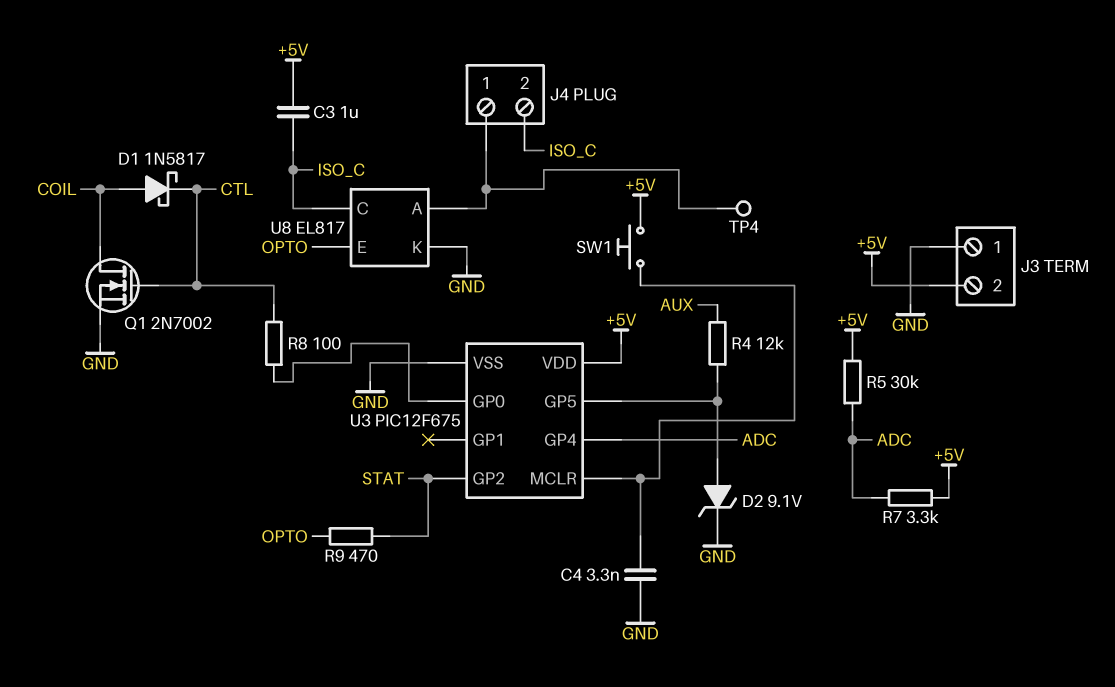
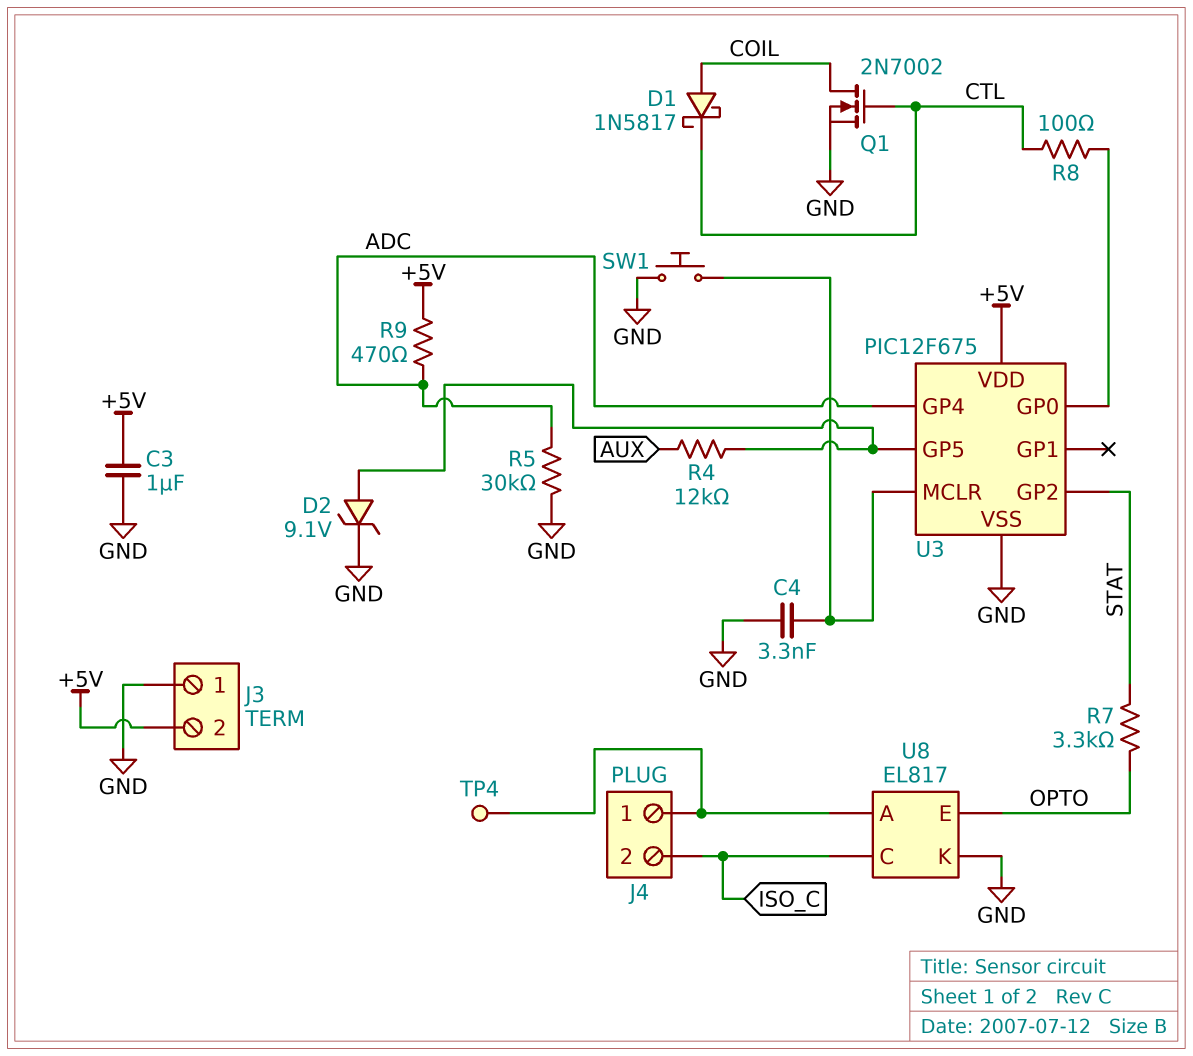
C3: 1uF (+5V, ISO_C) -> 1uF (+5V, GND)
R5: 30k (+5V, ADC) -> 30k (ADC, GND)
R7: 3.3k (+5V, ADC) -> 3.3k (OPTO, STAT)
R9: 470 (OPTO, STAT) -> 470 (+5V, ADC)
SW1: button (+5V, U3/MCLR) -> button (GND, U3/MCLR)

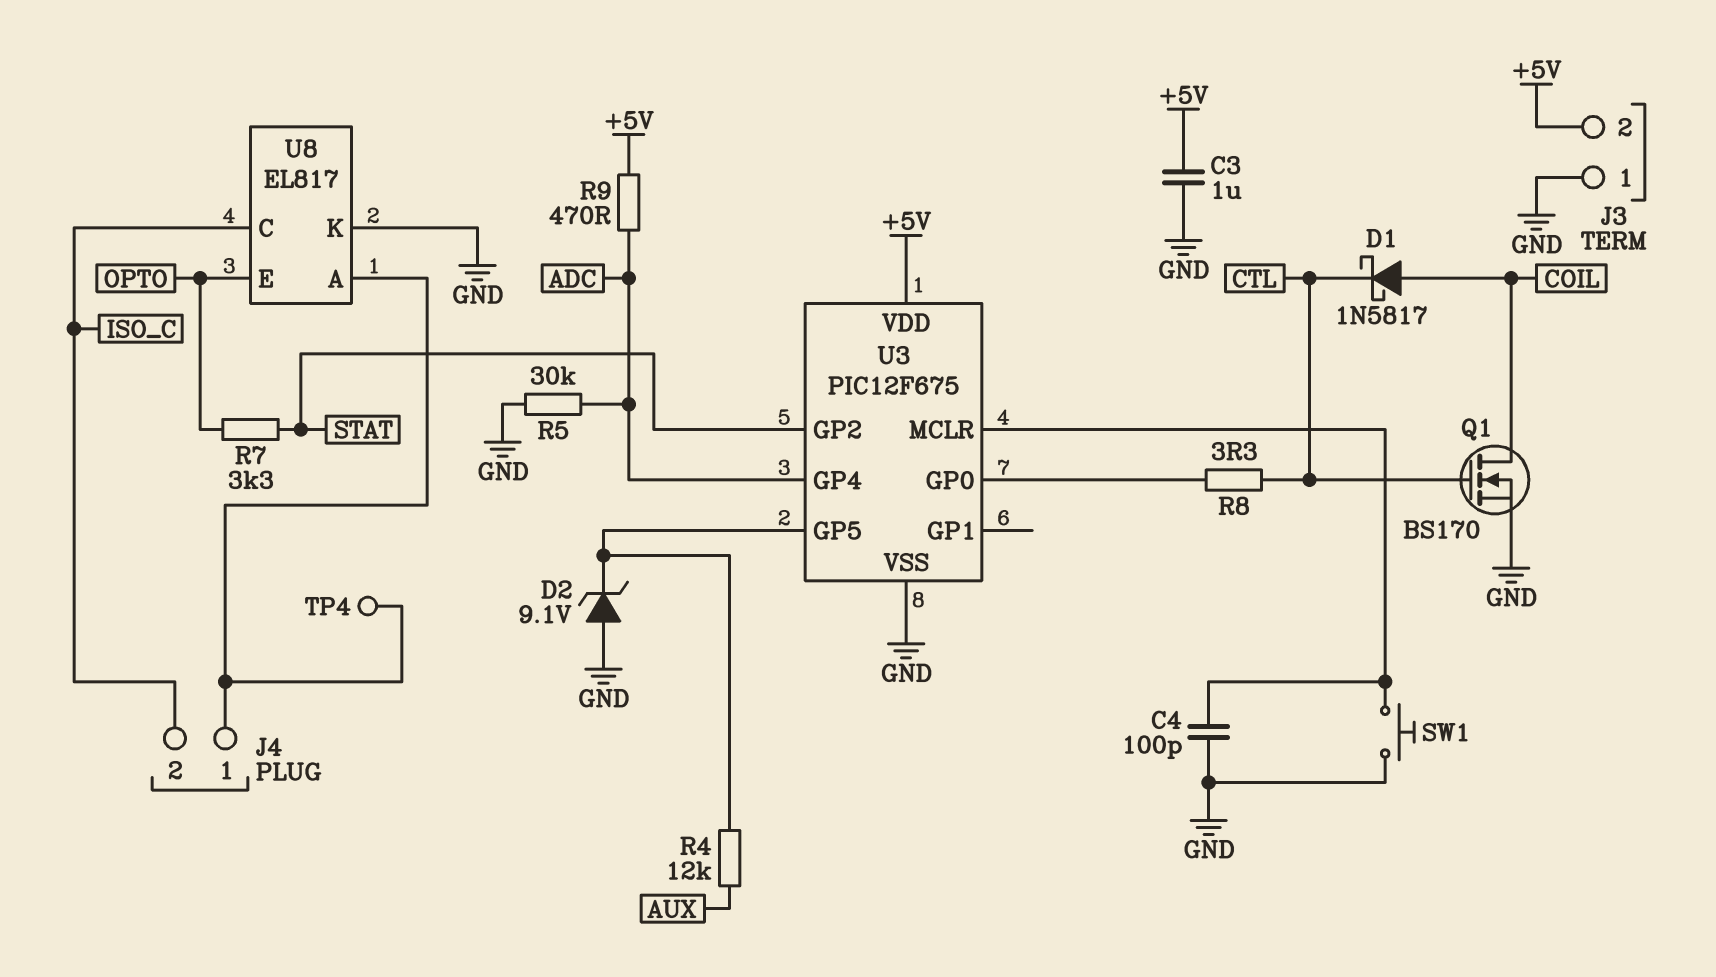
C4: 3.3nF (GND, U3/MCLR) -> 100pF (GND, U3/MCLR)
D2: zener 9.1V (A U3/GP5, K GND) -> zener 9.1V (A GND, K U3/GP5)
Q1: NMOS 2N7002 (G CTL, D COIL, S GND) -> NMOS BS170 (G CTL, D COIL, S GND)
R8: 100 (CTL, U3/GP0) -> 3.3 (CTL, U3/GP0)

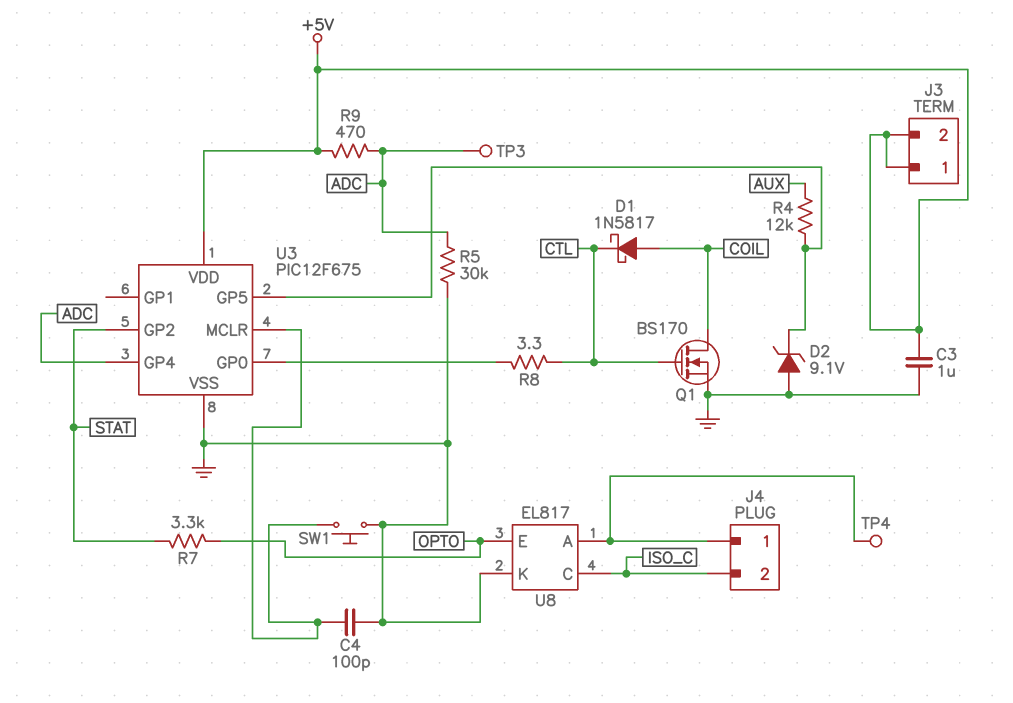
J3 pin 1: GND -> +5V
TP3: none -> test point (ADC)

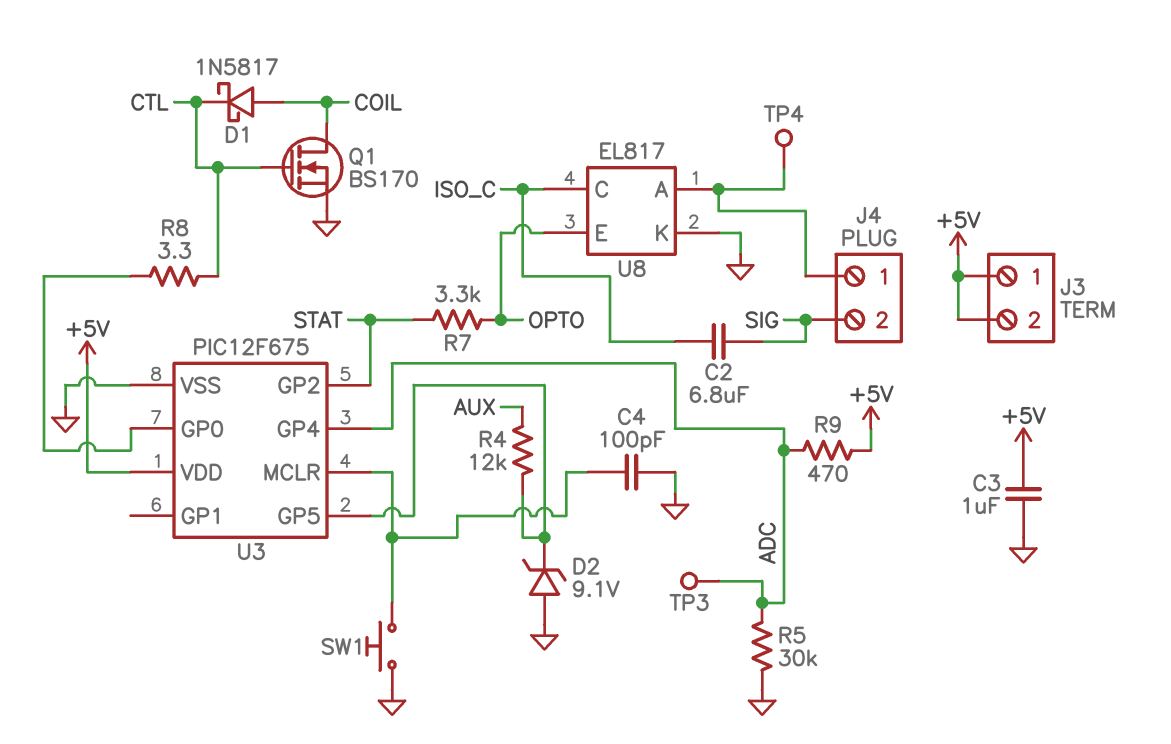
C2: none -> 6.8uF (ISO_C, SIG)
J4 pin 2: ISO_C -> SIG

